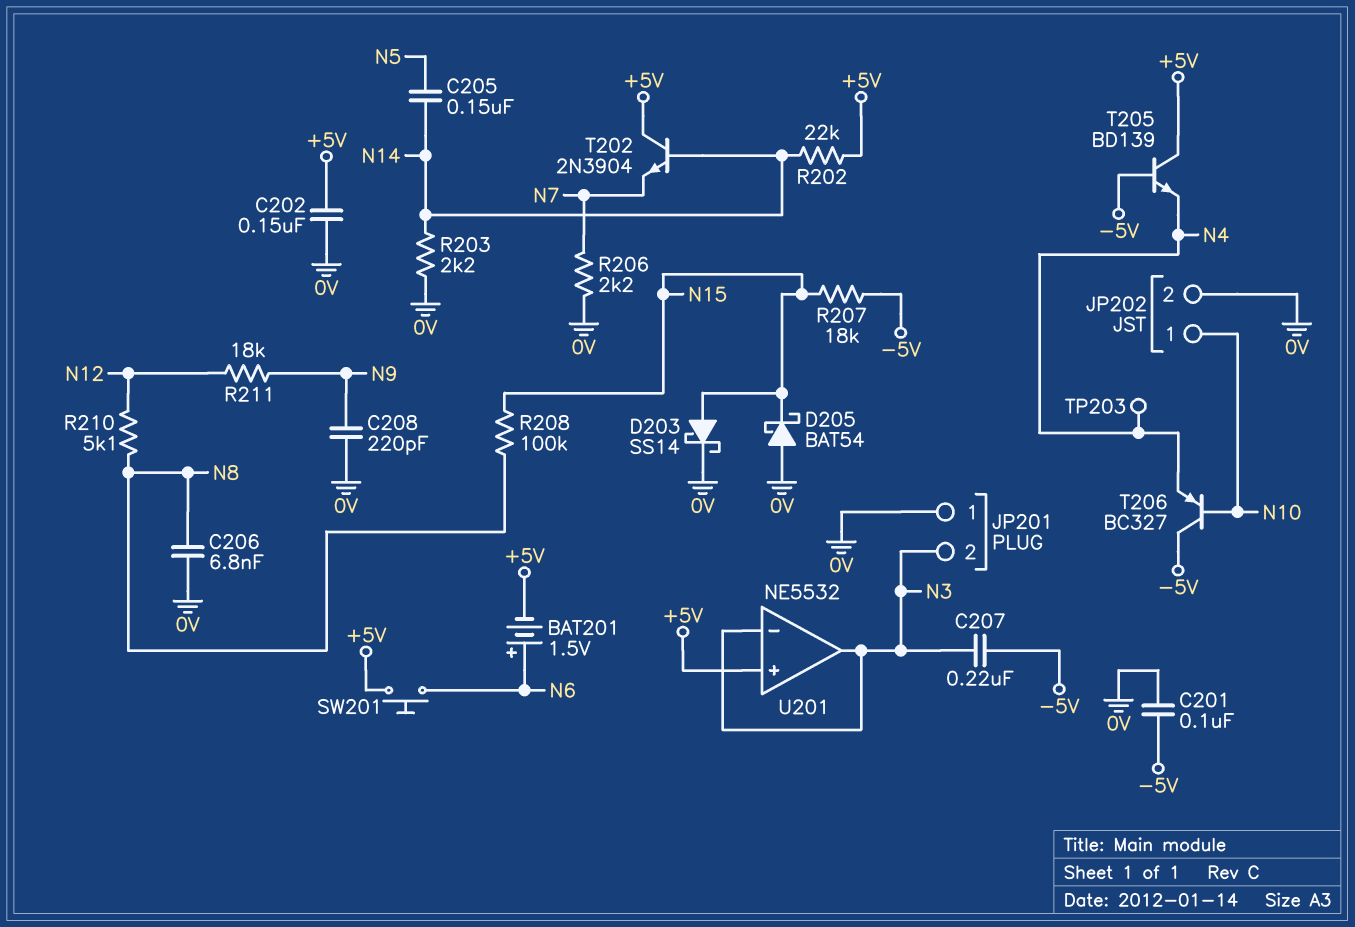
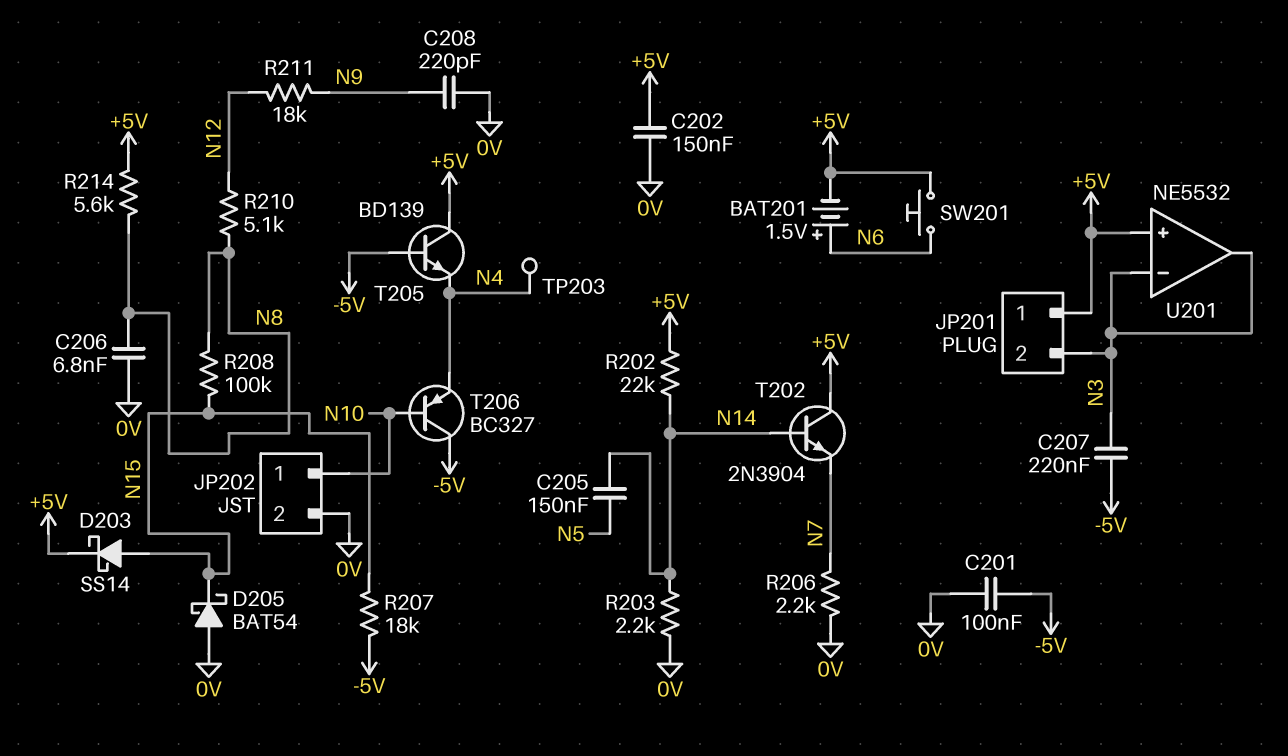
D203: schottky SS14 (A N15, K 0V) -> schottky SS14 (A N15, K +5V)
JP201 pin 1: 0V -> +5V
R214: none -> 5.6k (+5V, N8)

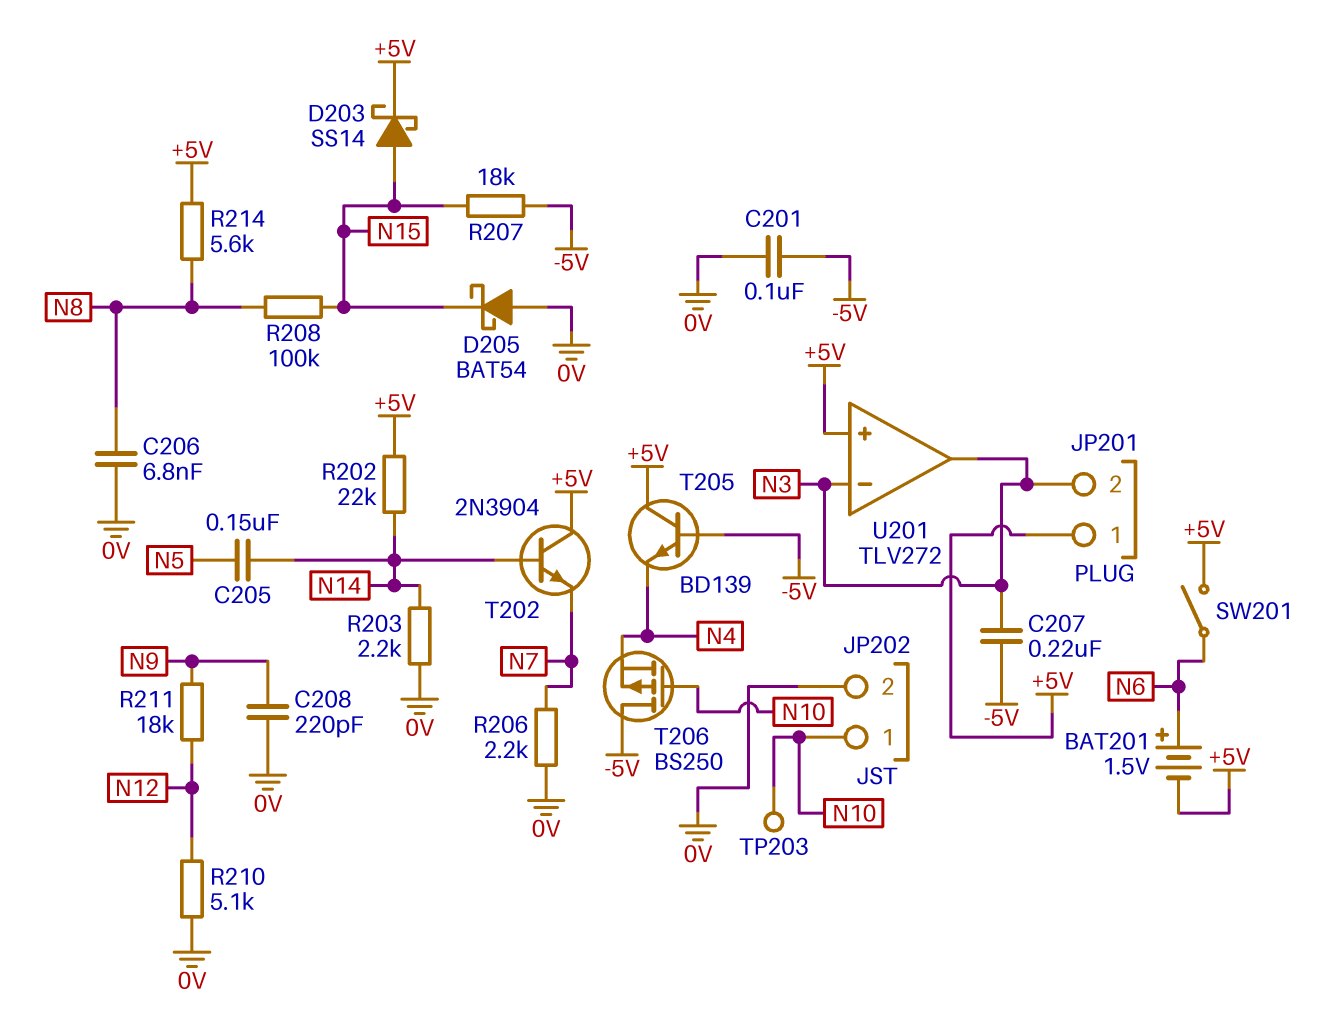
C202: 150nF (+5V, 0V) -> none
R210: 5.1k (N8, N12) -> 5.1k (0V, N12)
SW201: button (+5V, N6) -> switch (+5V, N6)
T206: PNP BC327 (B N10, C -5V, E N4) -> PMOS BS250 (G N10, D -5V, S N4)
TP203: test point (N4) -> test point (N10)
U201: NE5532 -> TLV272

